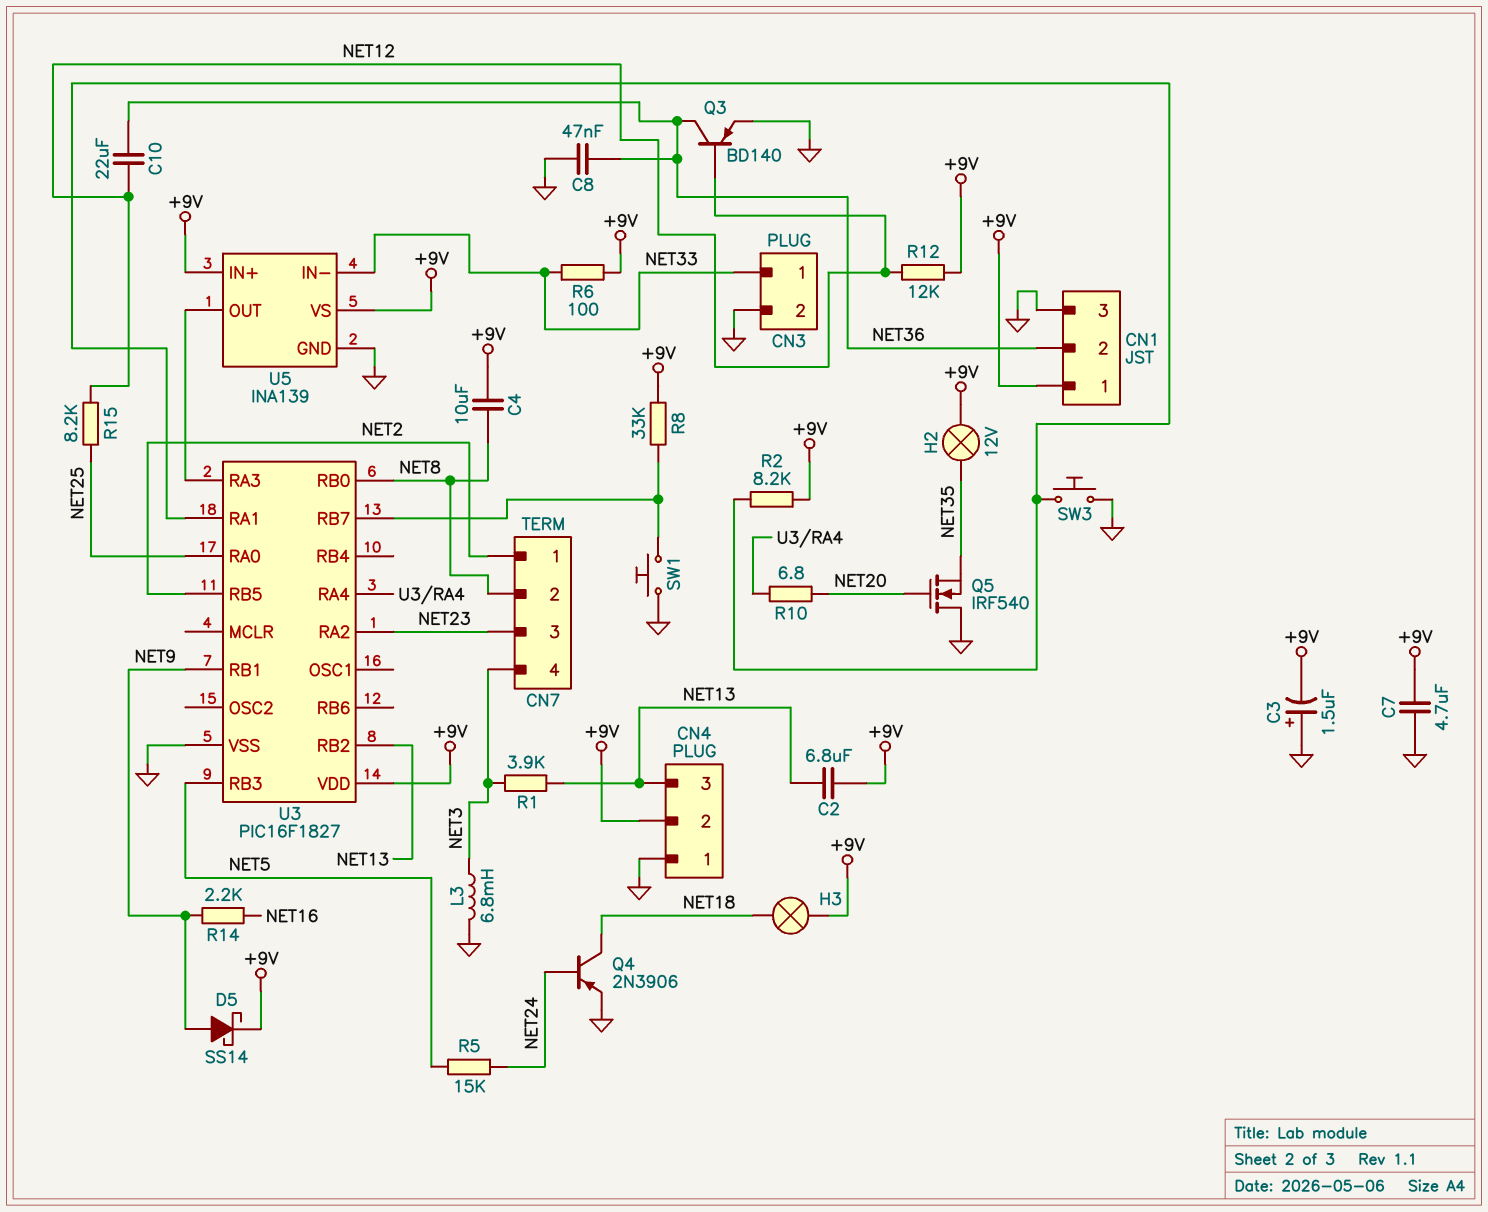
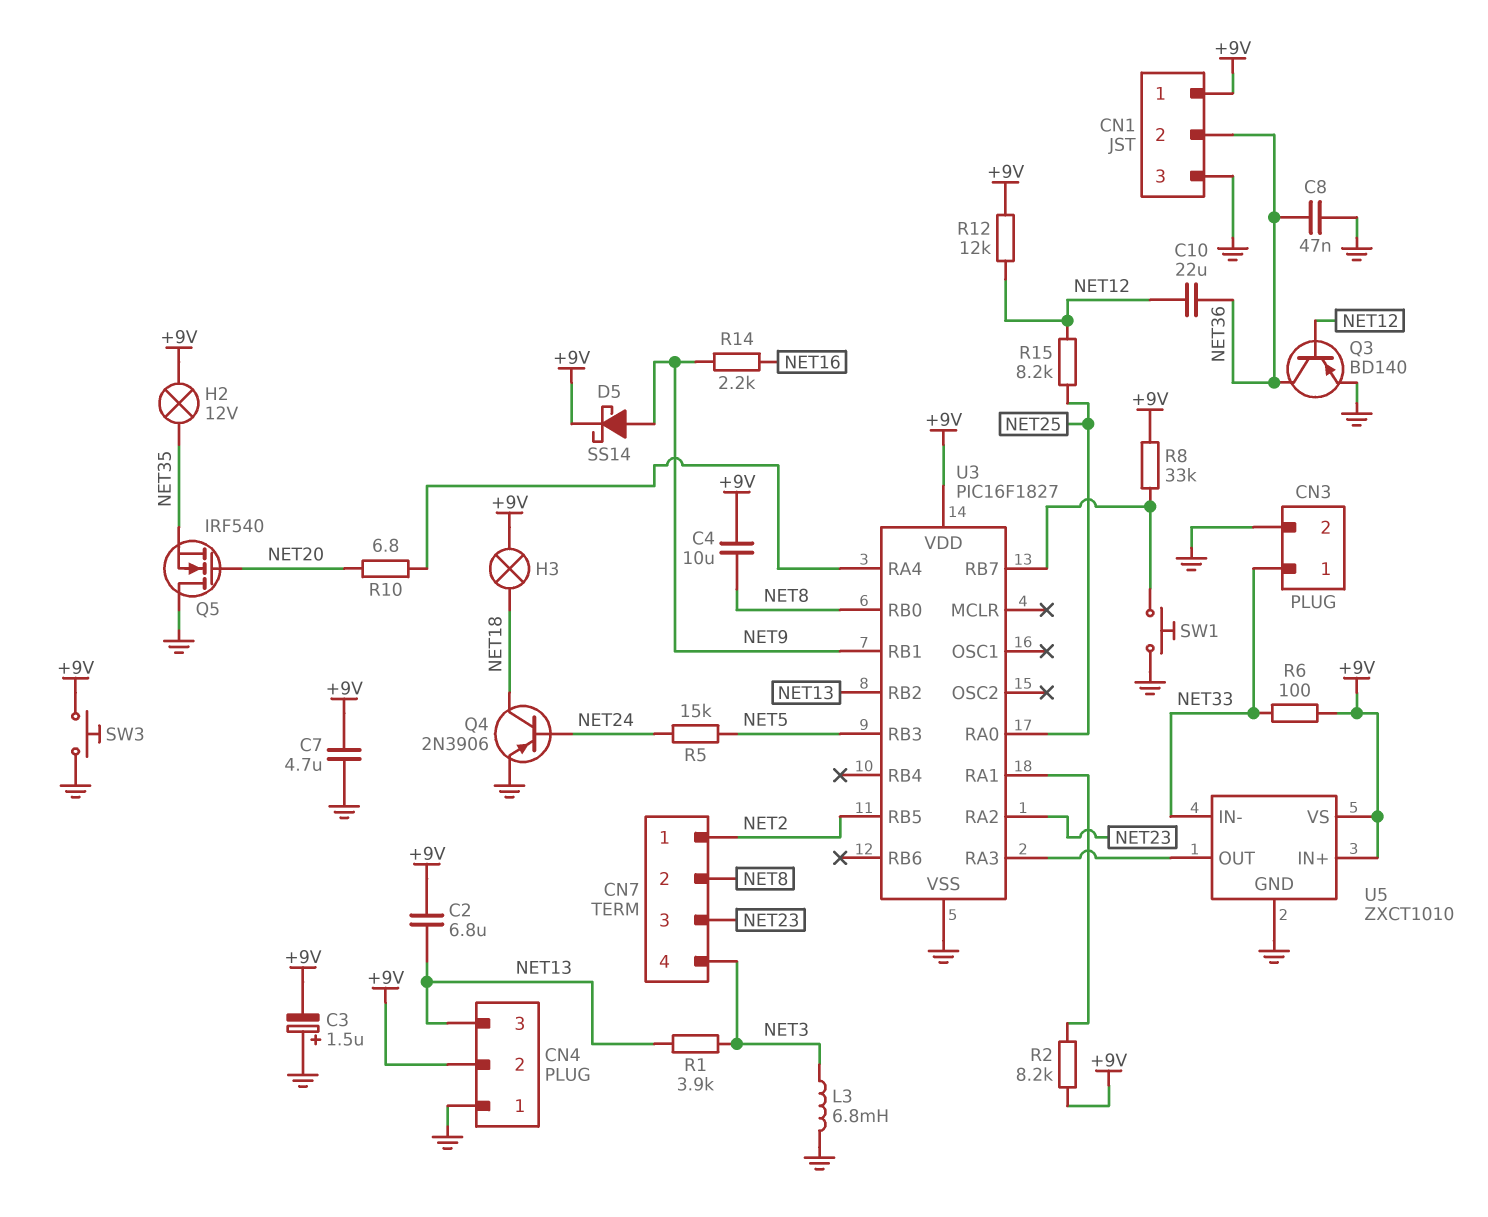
SW3: button (GND, U3/RA1) -> button (+9V, GND)
U5: INA139 -> ZXCT1010

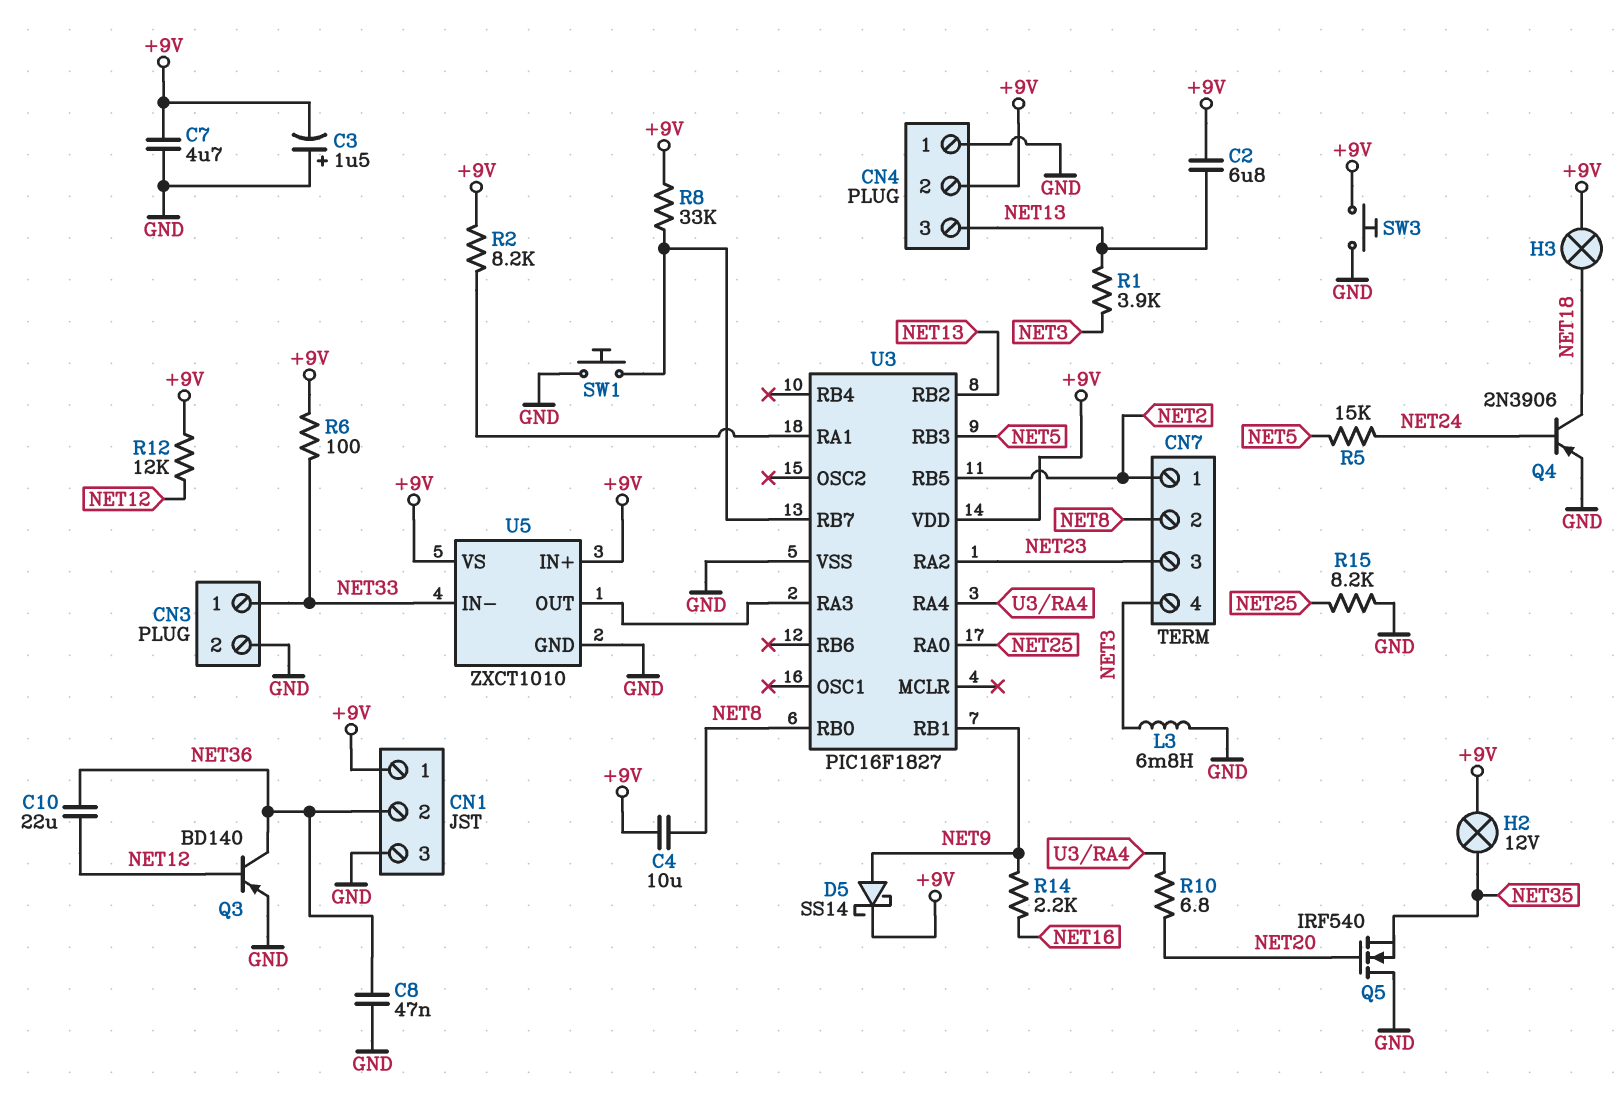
R15: 8.2k (NET12, NET25) -> 8.2k (GND, NET25)

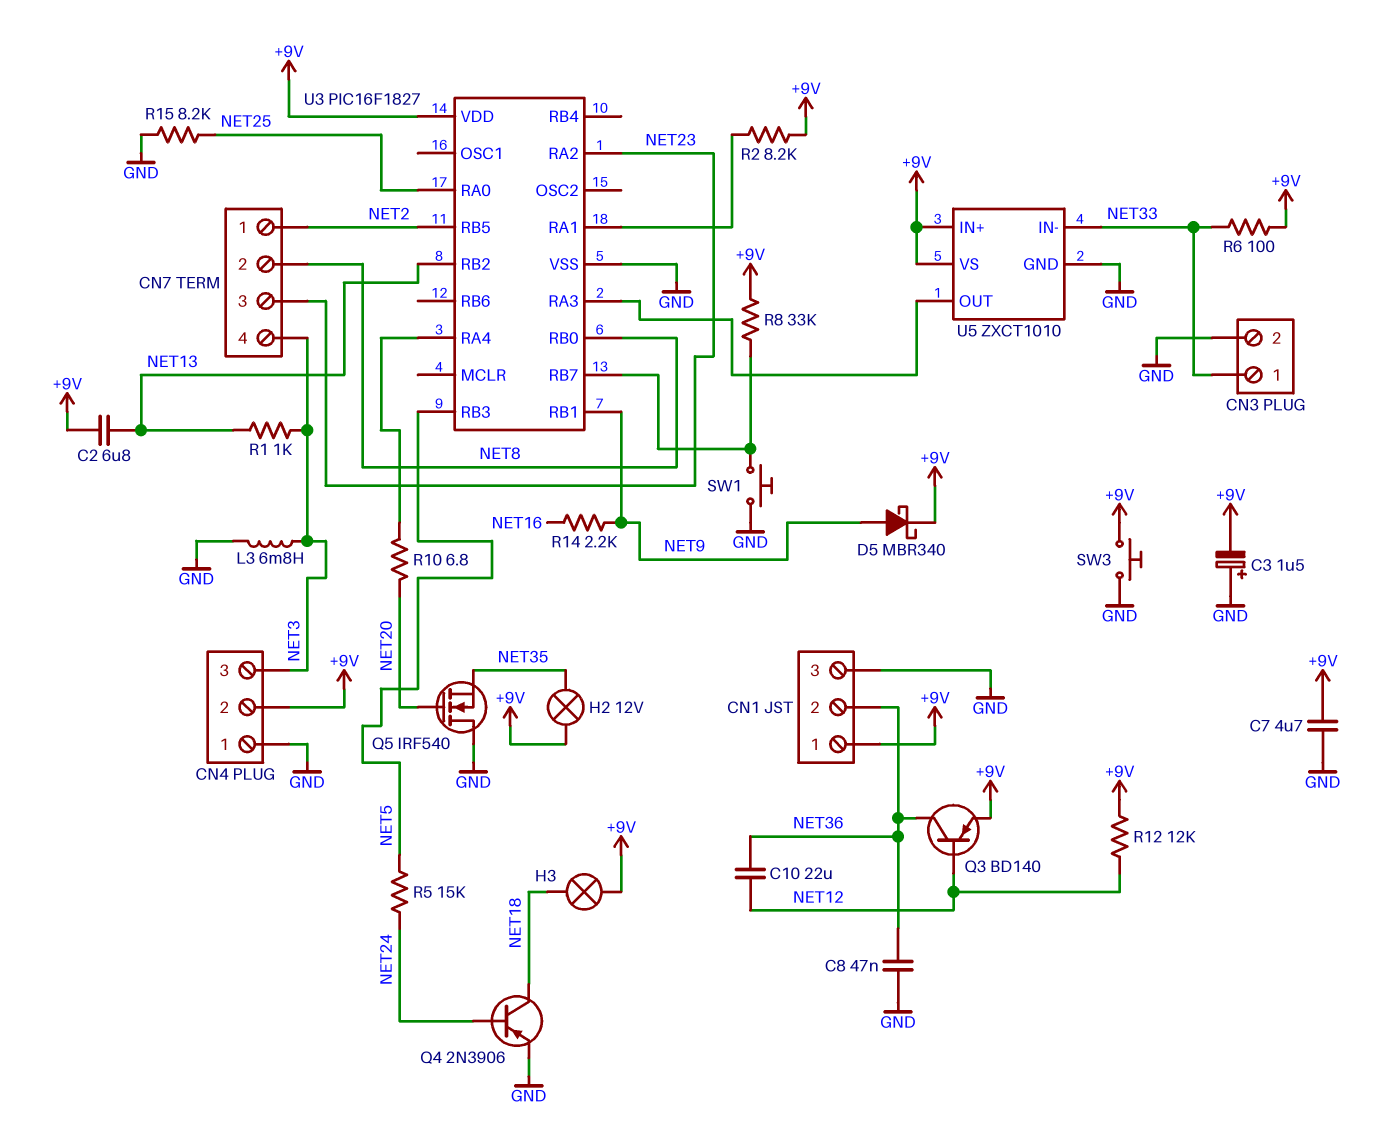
C4: 10uF (+9V, NET8) -> none
CN4 pin 3: NET13 -> NET3
D5: schottky SS14 (A NET9, K +9V) -> schottky MBR340 (A NET9, K +9V)
Q3: PNP BD140 (B NET12, C NET36, E GND) -> PNP BD140 (B NET12, C NET36, E +9V)
R1: 3.9k (NET3, NET13) -> 1k (NET3, NET13)

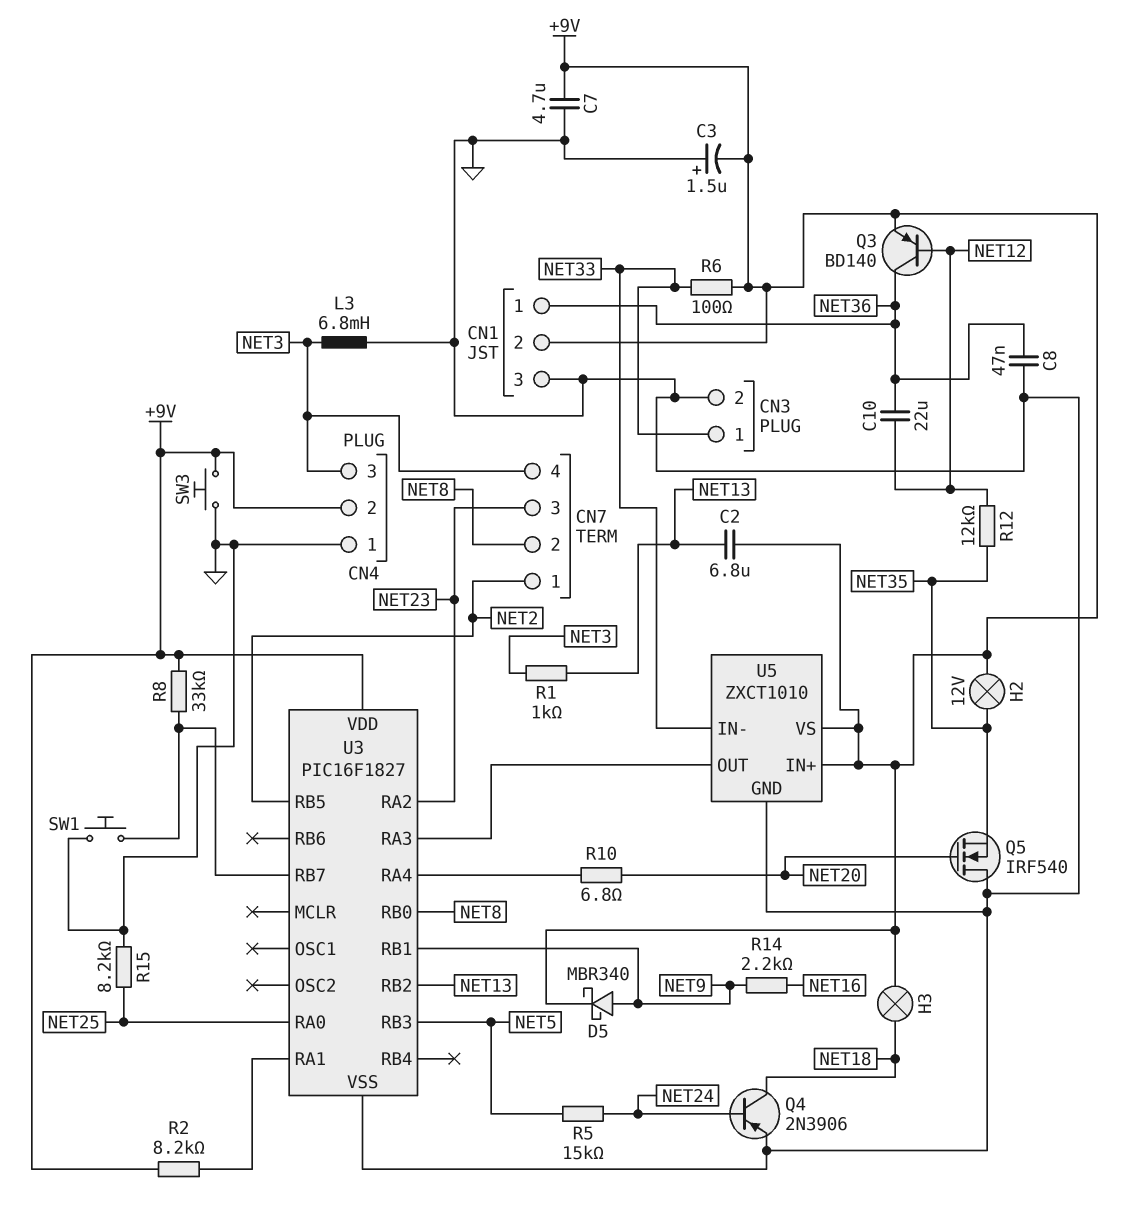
CN1 pin 1: +9V -> NET36
CN1 pin 2: NET36 -> +9V
R12: 12k (+9V, NET12) -> 12k (NET12, NET35)

